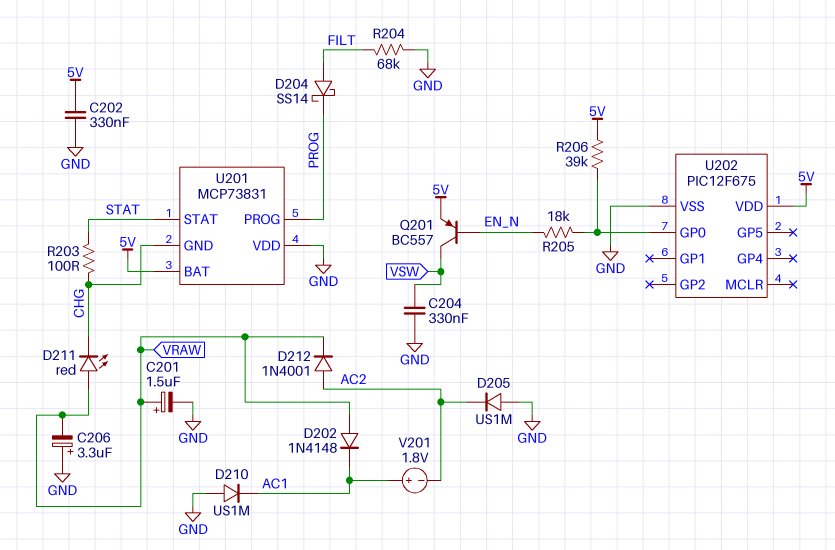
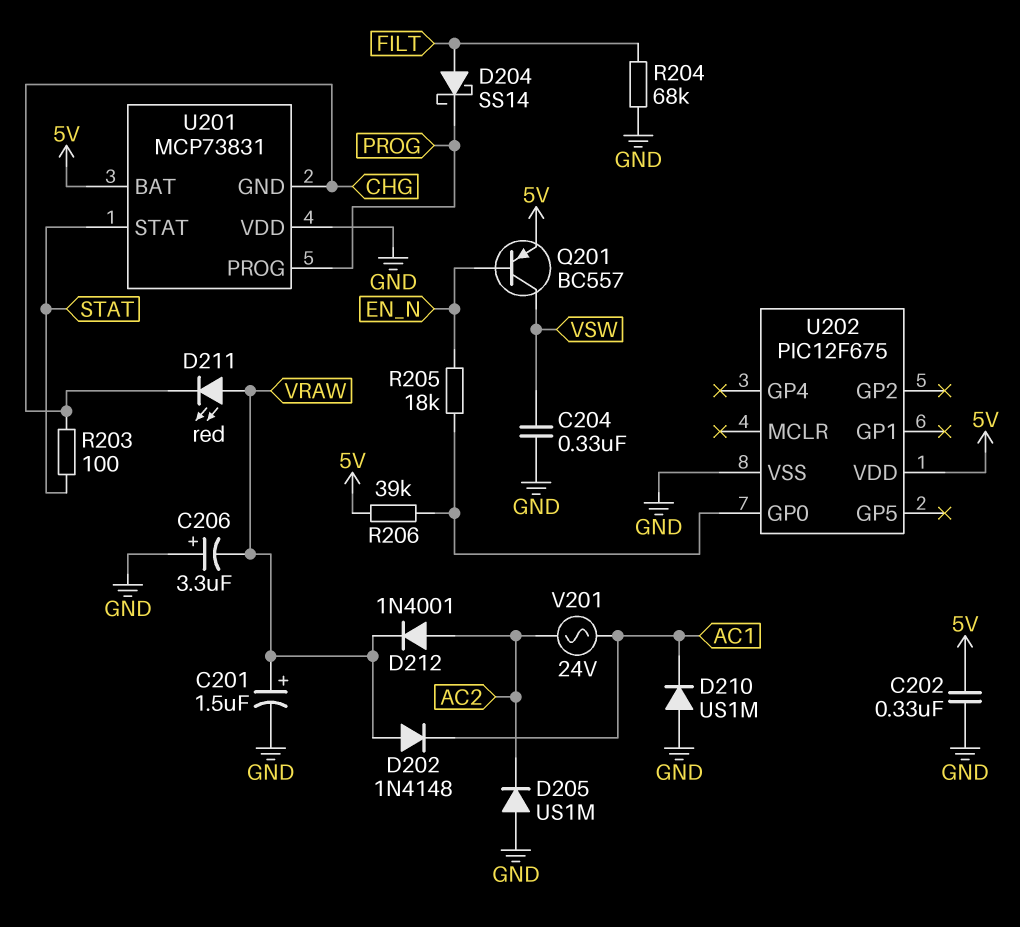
V201: 1.8V (plus AC1, minus AC2) -> AC 24V (AC1, AC2)

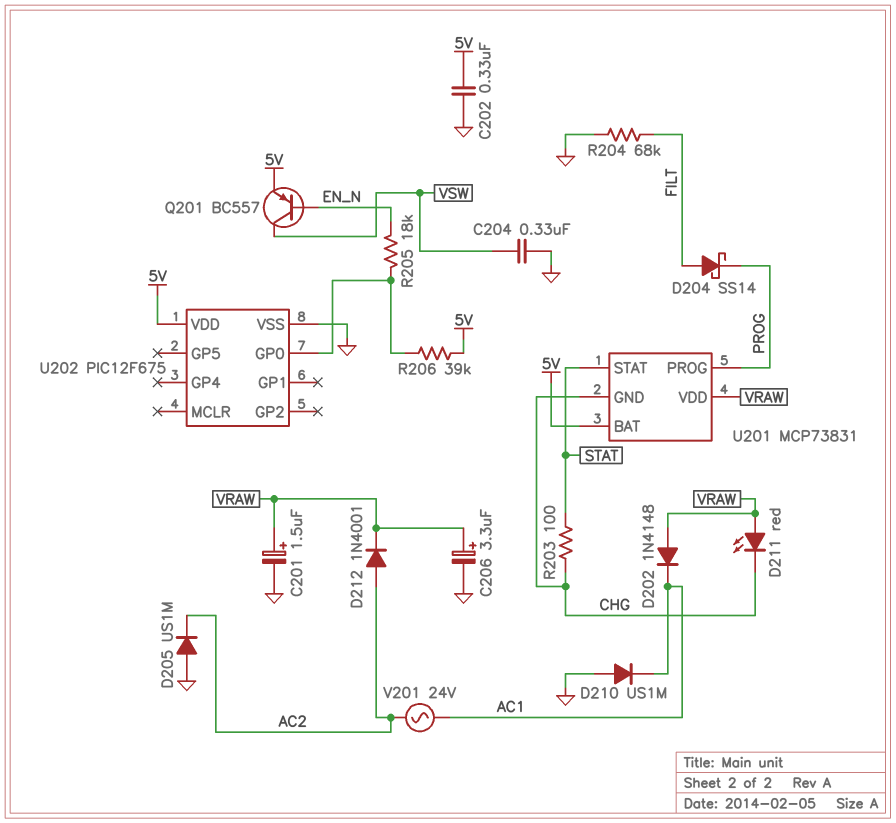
C206: 3.3uF (plus GND, minus VRAW) -> 3.3uF (plus VRAW, minus GND)
U201 pin VDD: GND -> VRAW

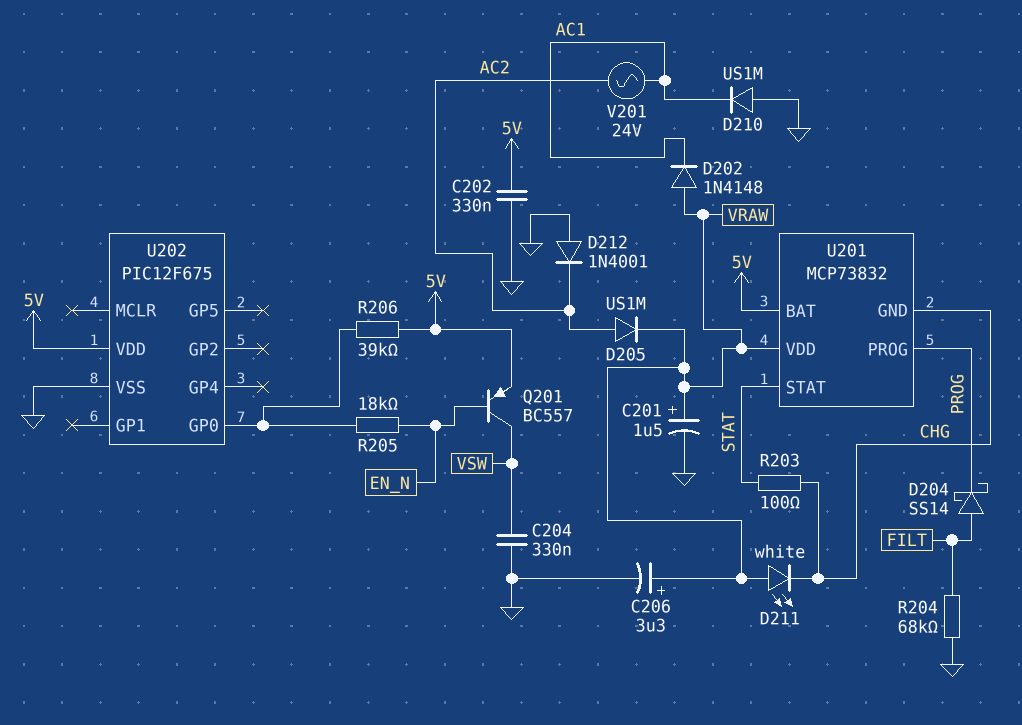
D205: diode US1M (A GND, K AC2) -> diode US1M (A AC2, K VRAW)
D211: LED red (A VRAW, K CHG) -> LED white (A VRAW, K CHG)
D212: diode 1N4001 (A AC2, K VRAW) -> diode 1N4001 (A GND, K AC2)
U201: MCP73831 -> MCP73832

